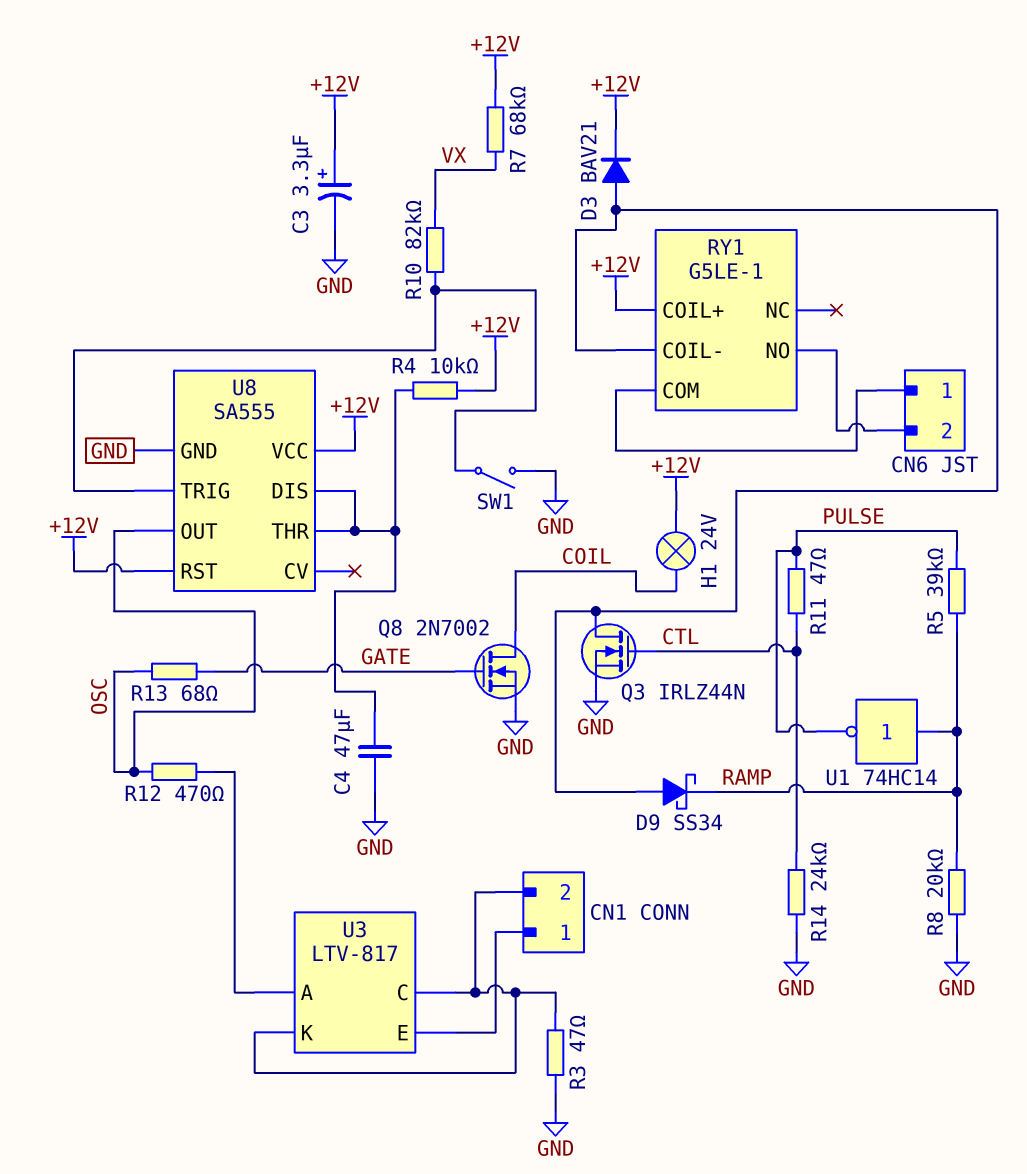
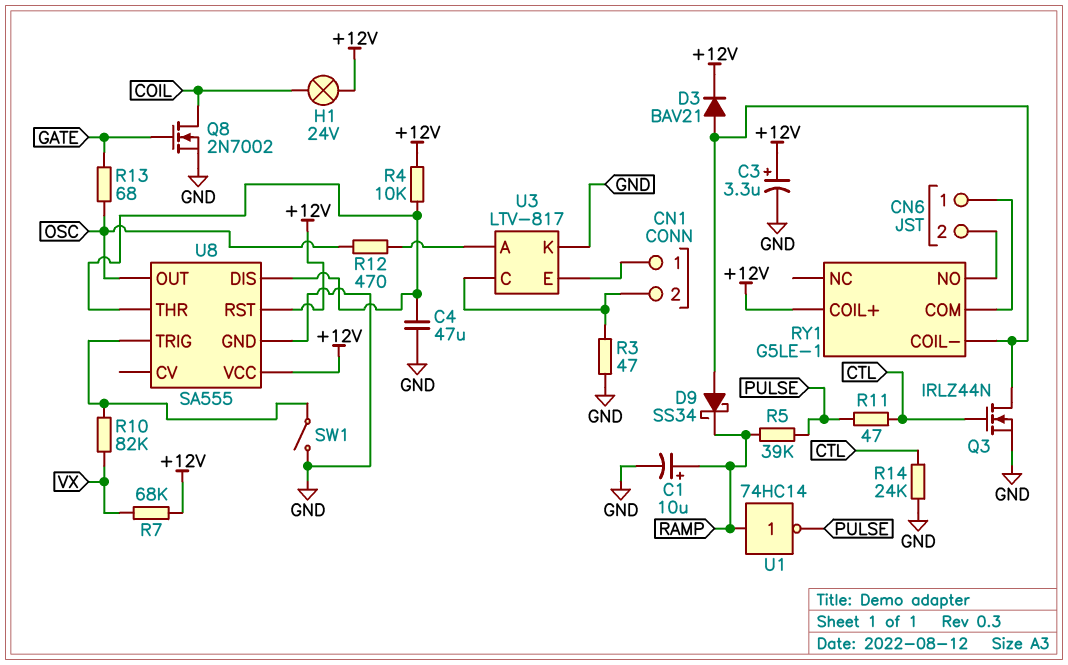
C1: none -> 10uF (plus RAMP, minus GND)
R8: 20k (GND, RAMP) -> none
U3 pin K: CN1/2 -> GND

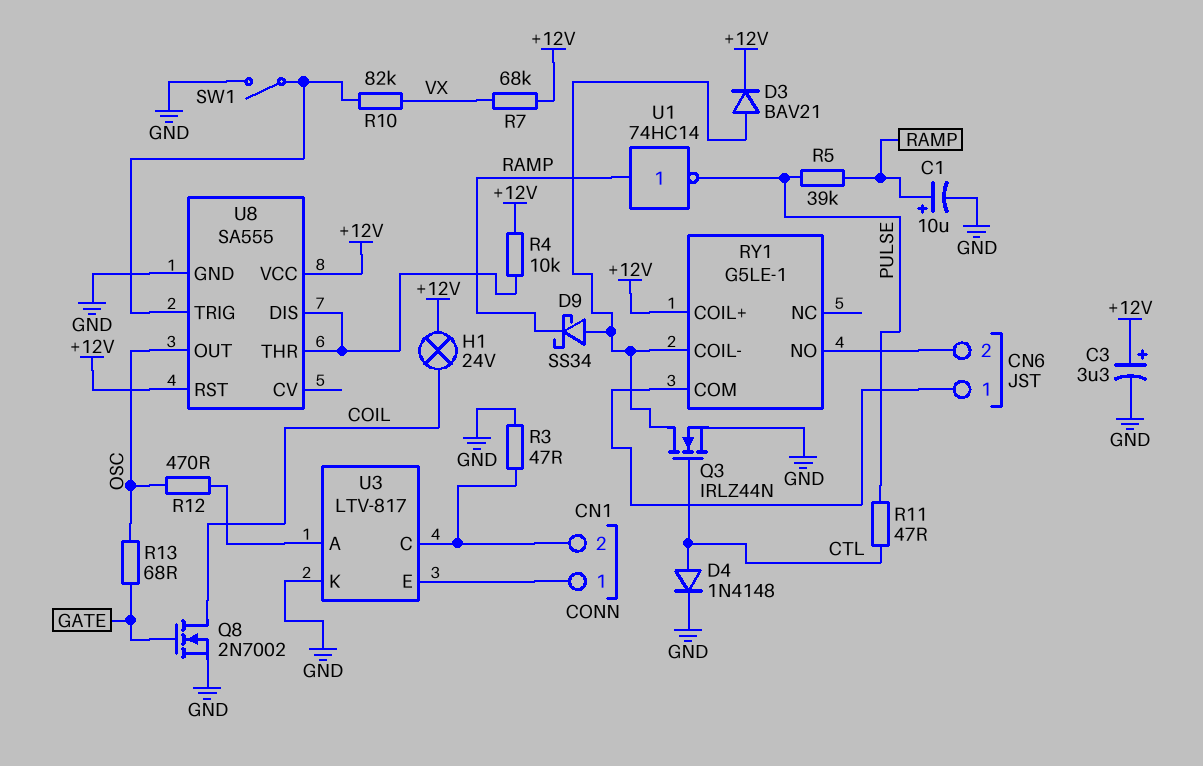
C4: 47uF (GND, U8/DIS) -> none
D4: none -> diode 1N4148 (A CTL, K GND)
R14: 24k (CTL, GND) -> none

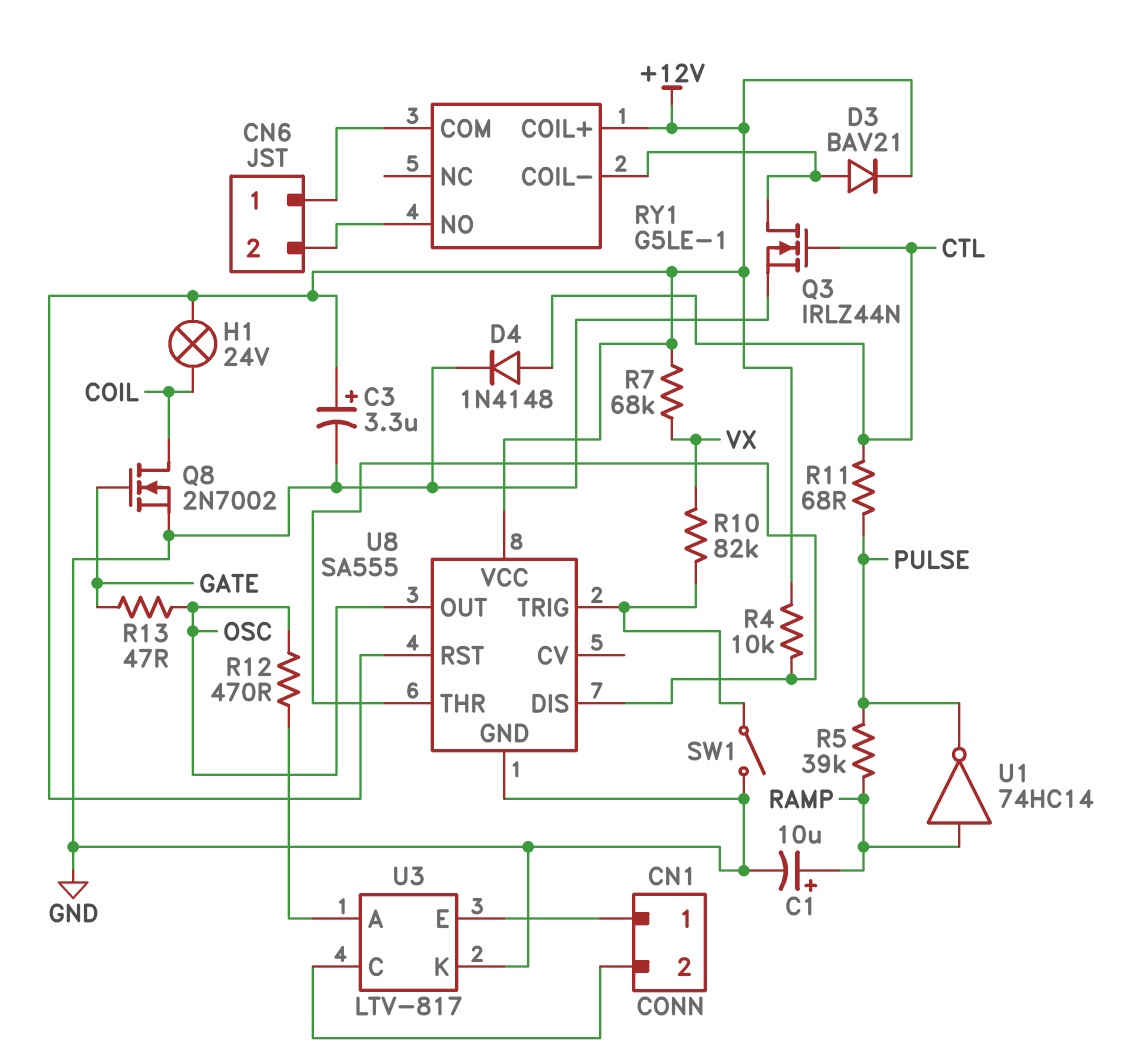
D9: schottky SS34 (A RY1/COIL-, K RAMP) -> none
R3: 47 (CN1/2, GND) -> none
R11: 47 (CTL, PULSE) -> 68 (CTL, PULSE)
R13: 68 (GATE, OSC) -> 47 (GATE, OSC)

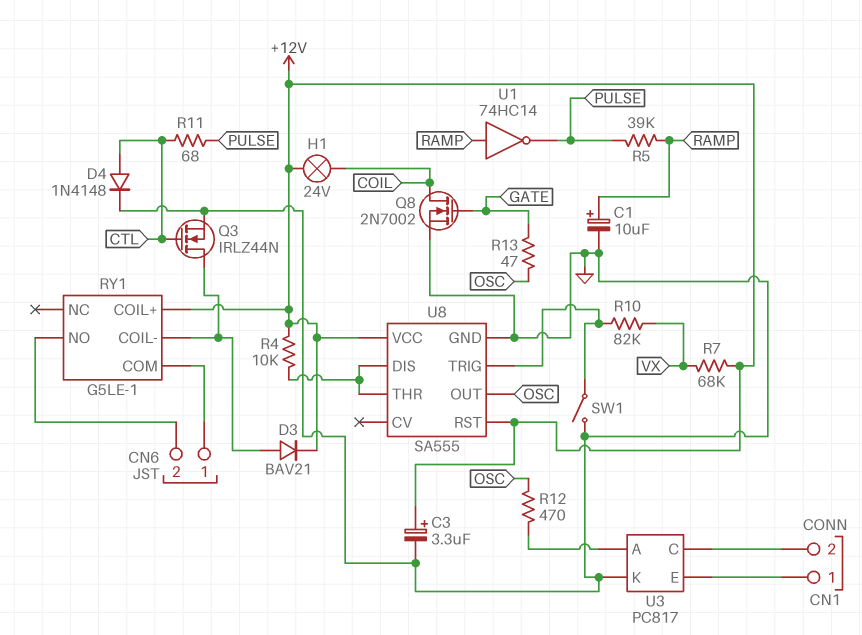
U3: LTV-817 -> PC817

